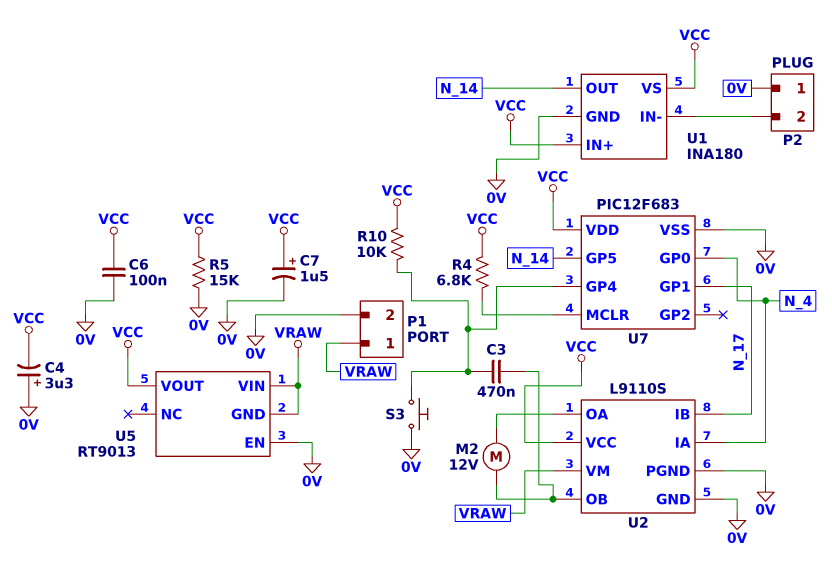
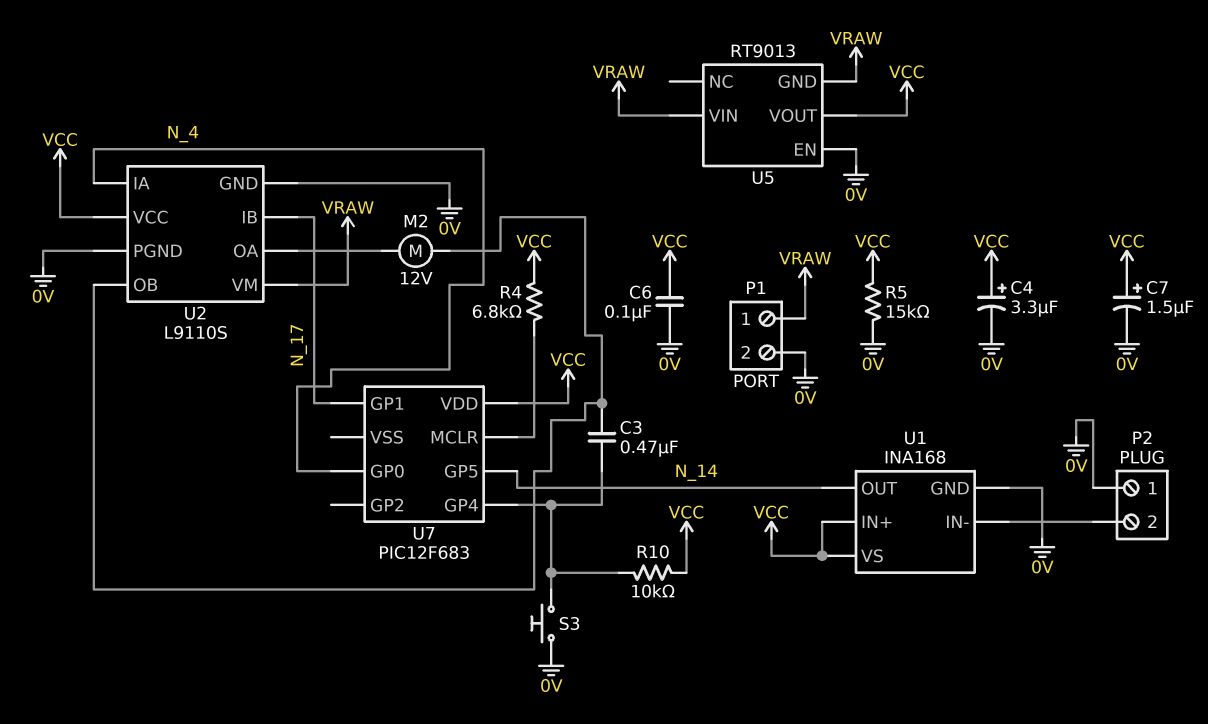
C4: 3.3uF (plus 0V, minus VCC) -> 3.3uF (plus VCC, minus 0V)
U1: INA180 -> INA168
U7 pin VSS: 0V -> none

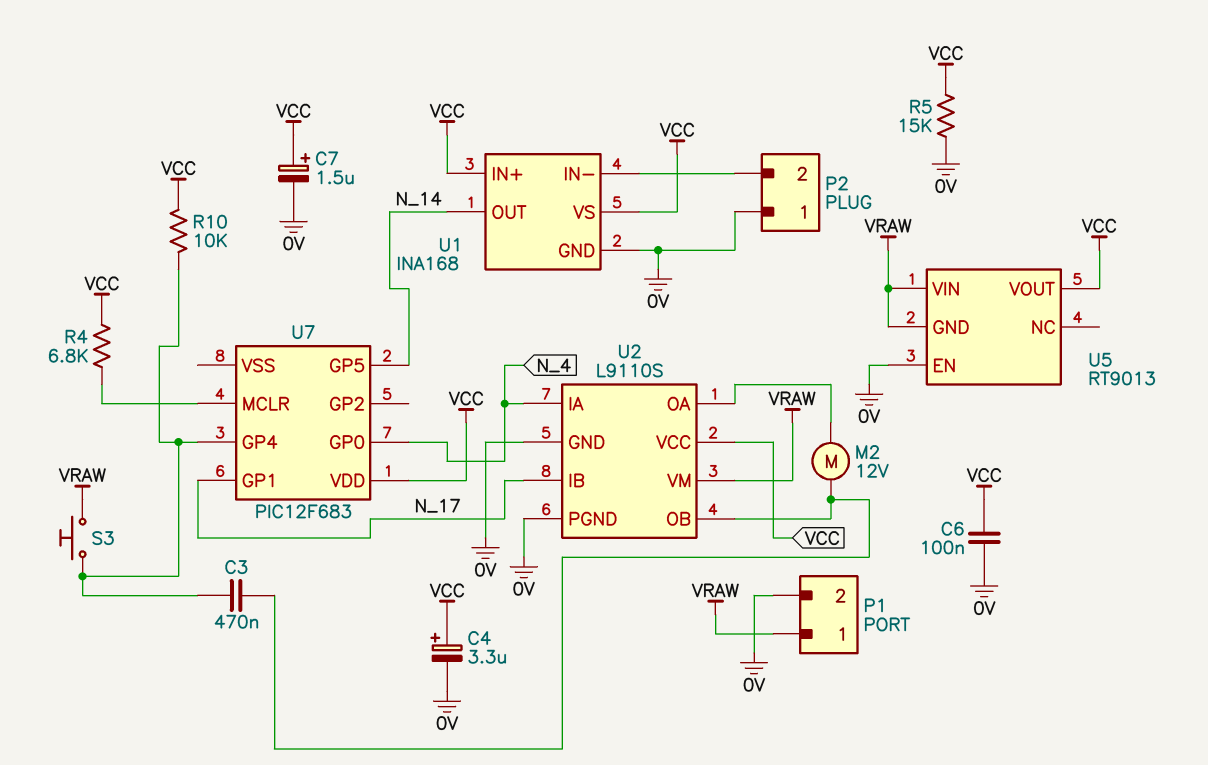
S3: button (0V, U7/GP4) -> button (U7/GP4, VRAW)

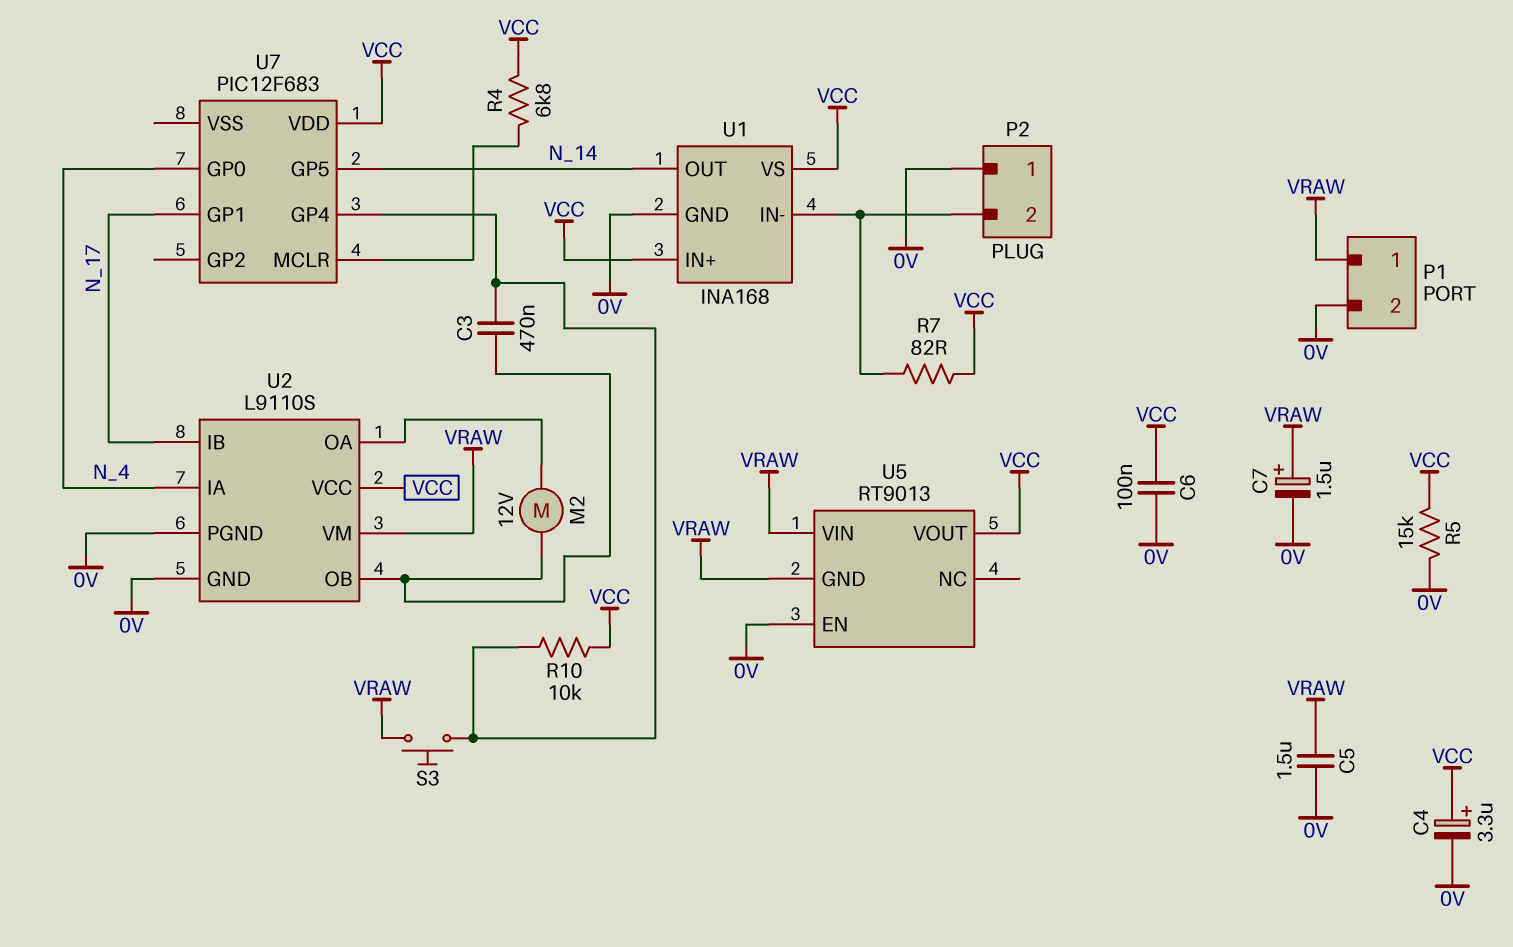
C5: none -> 1.5uF (0V, VRAW)
C7: 1.5uF (plus VCC, minus 0V) -> 1.5uF (plus VRAW, minus 0V)
R7: none -> 82 (P2/2, VCC)

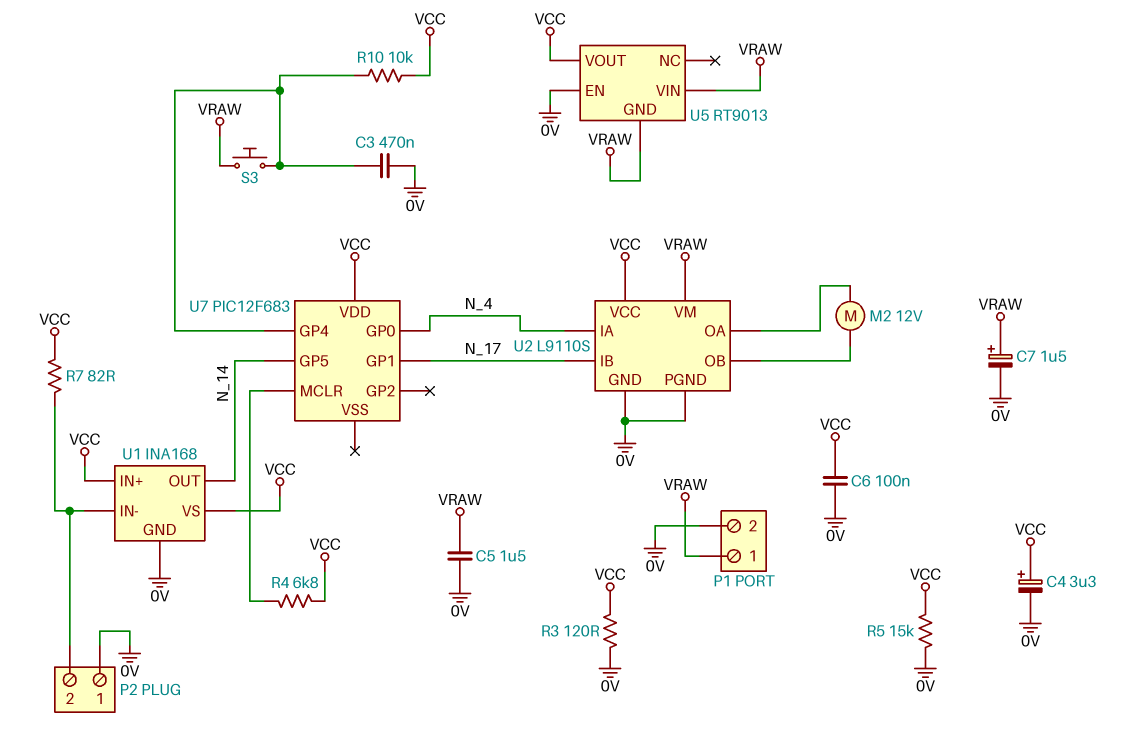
C3: 470nF (U2/OB, U7/GP4) -> 470nF (0V, U7/GP4)
R3: none -> 120 (0V, VCC)

